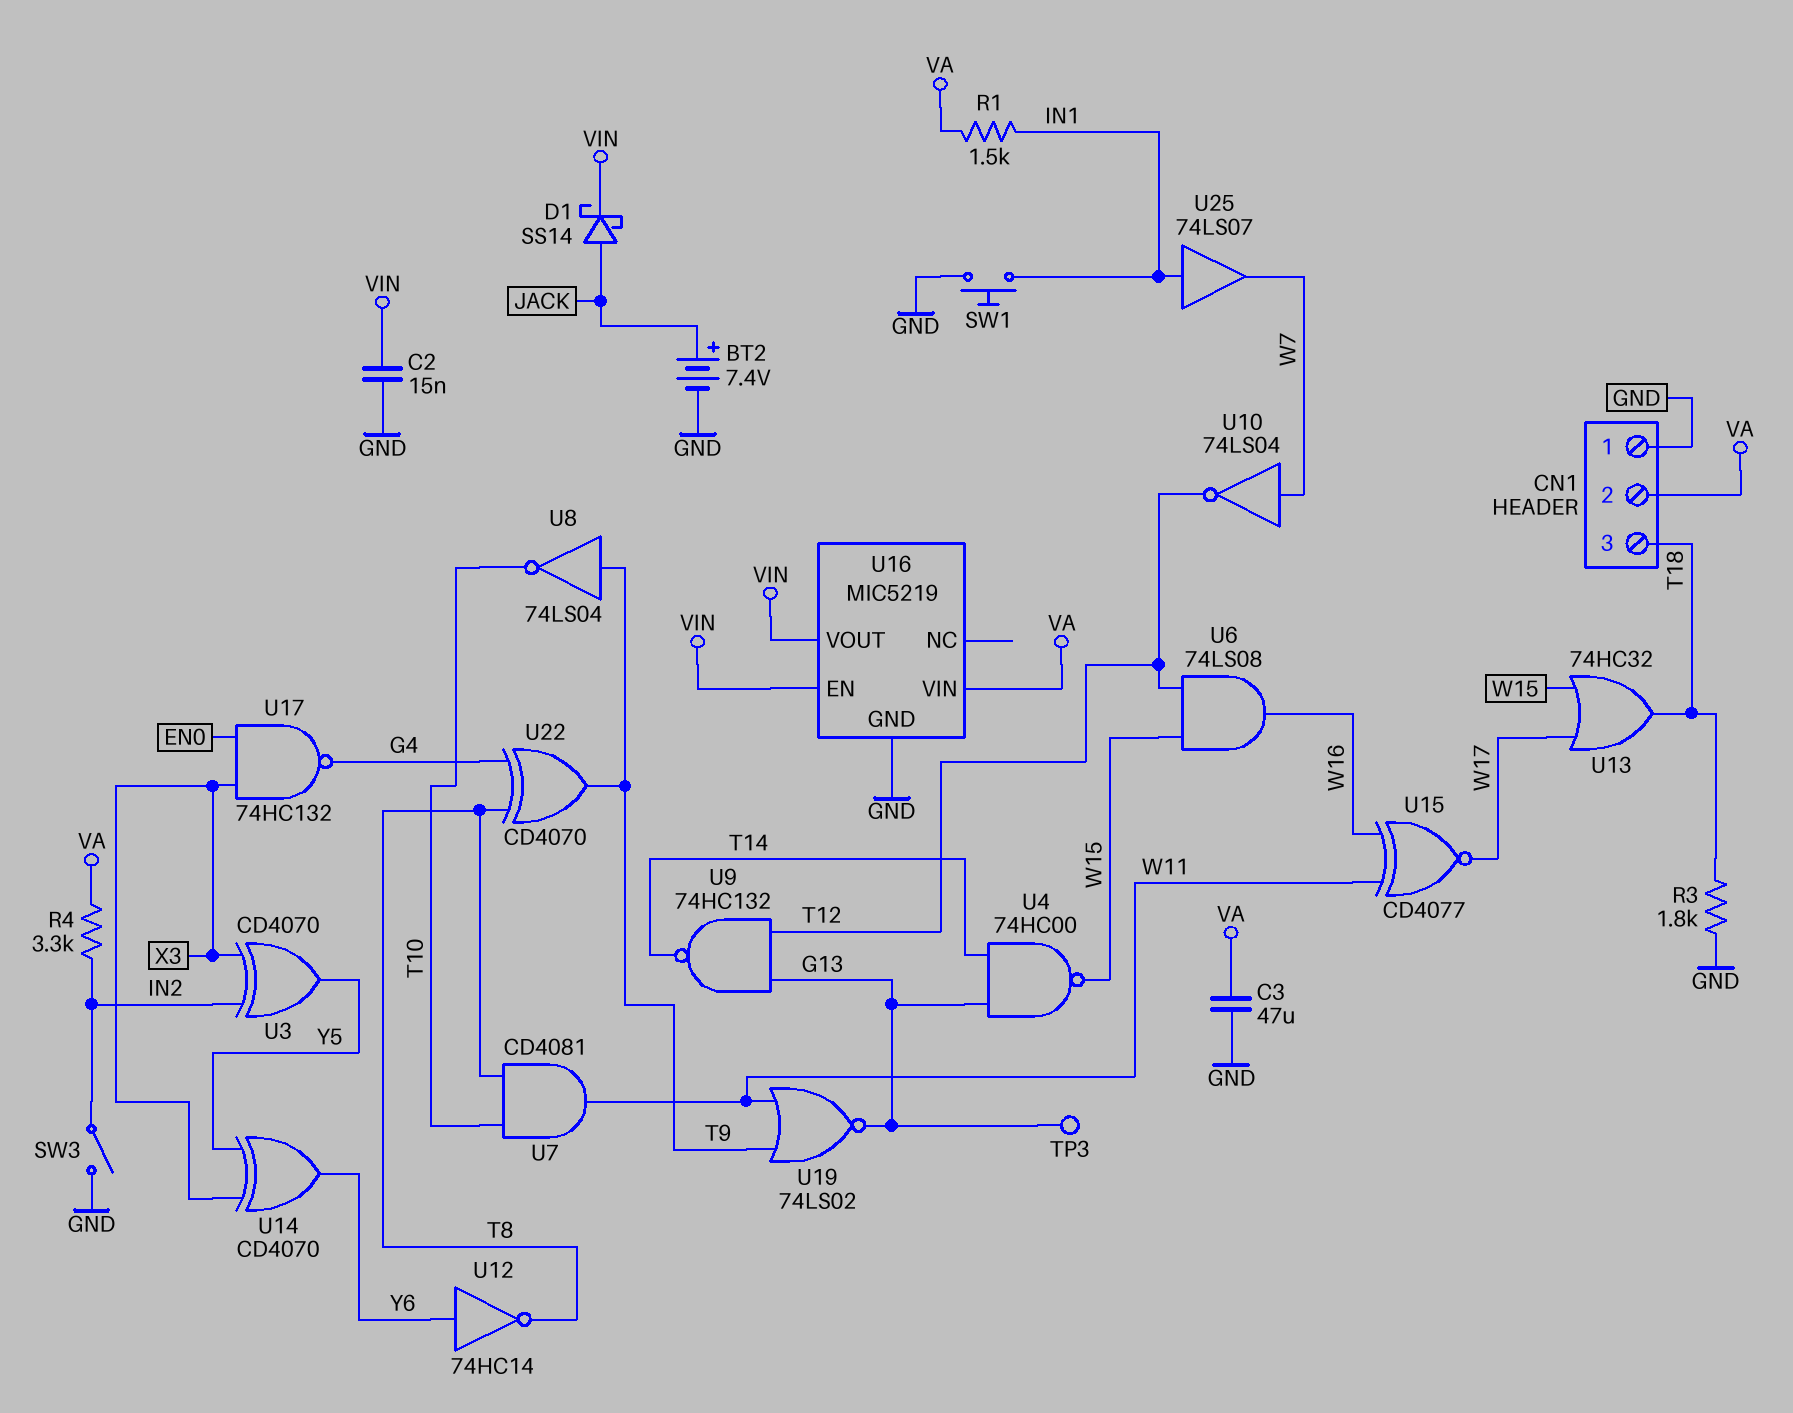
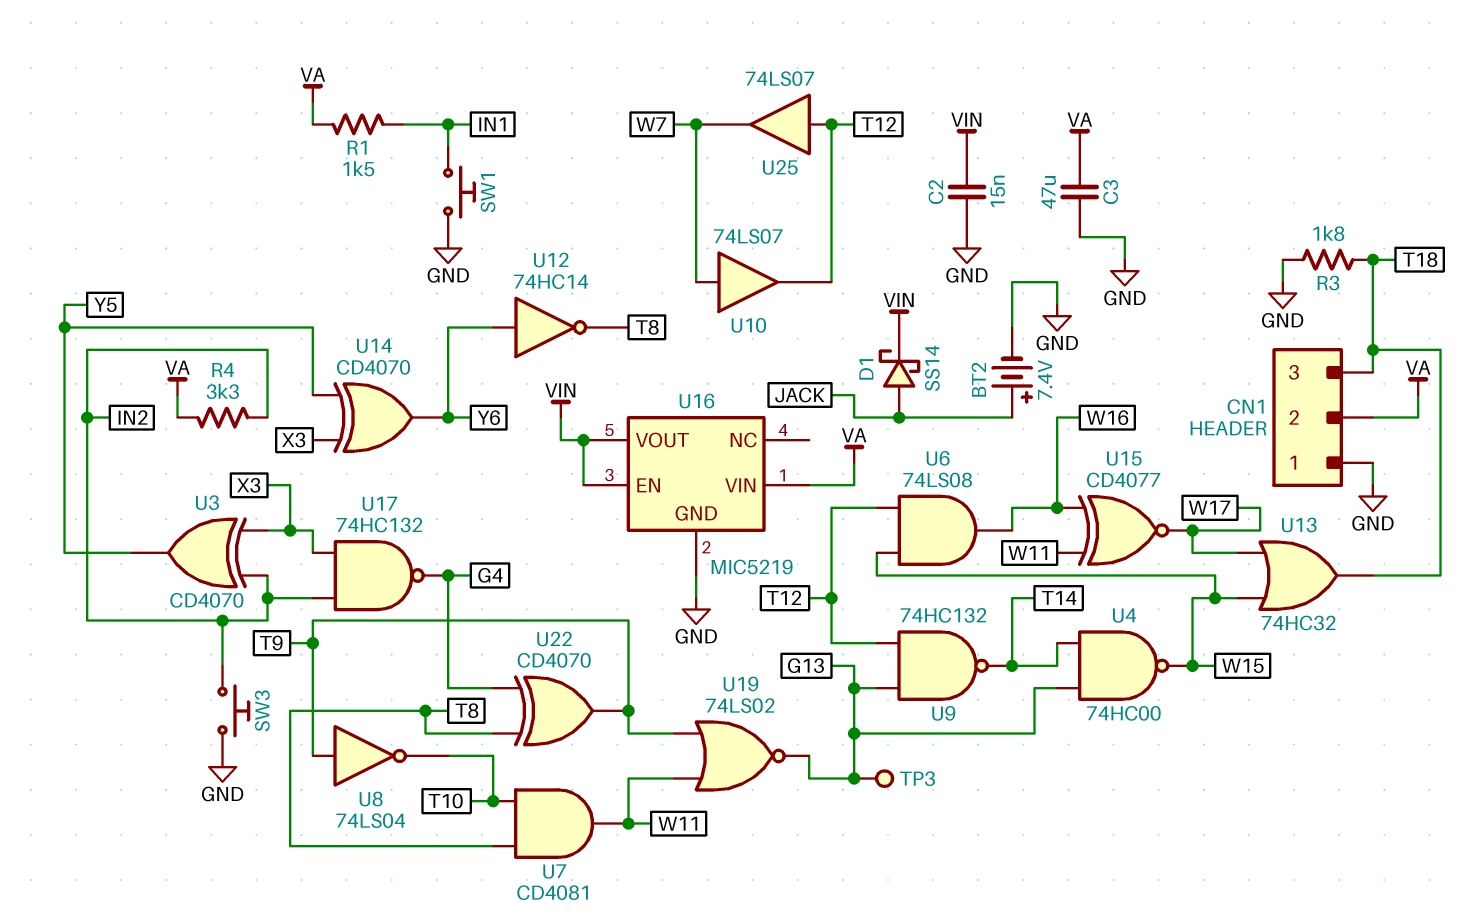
SW3: switch (GND, IN2) -> button (GND, IN2)
U10: NOT 74LS04 (in W7, out T12) -> buffer 74LS07 (in W7, out T12)
U17: NAND 74HC132 (in EN0, in X3, out G4) -> NAND 74HC132 (in IN2, in X3, out G4)
U25: buffer 74LS07 (in IN1, out W7) -> buffer 74LS07 (in T12, out W7)

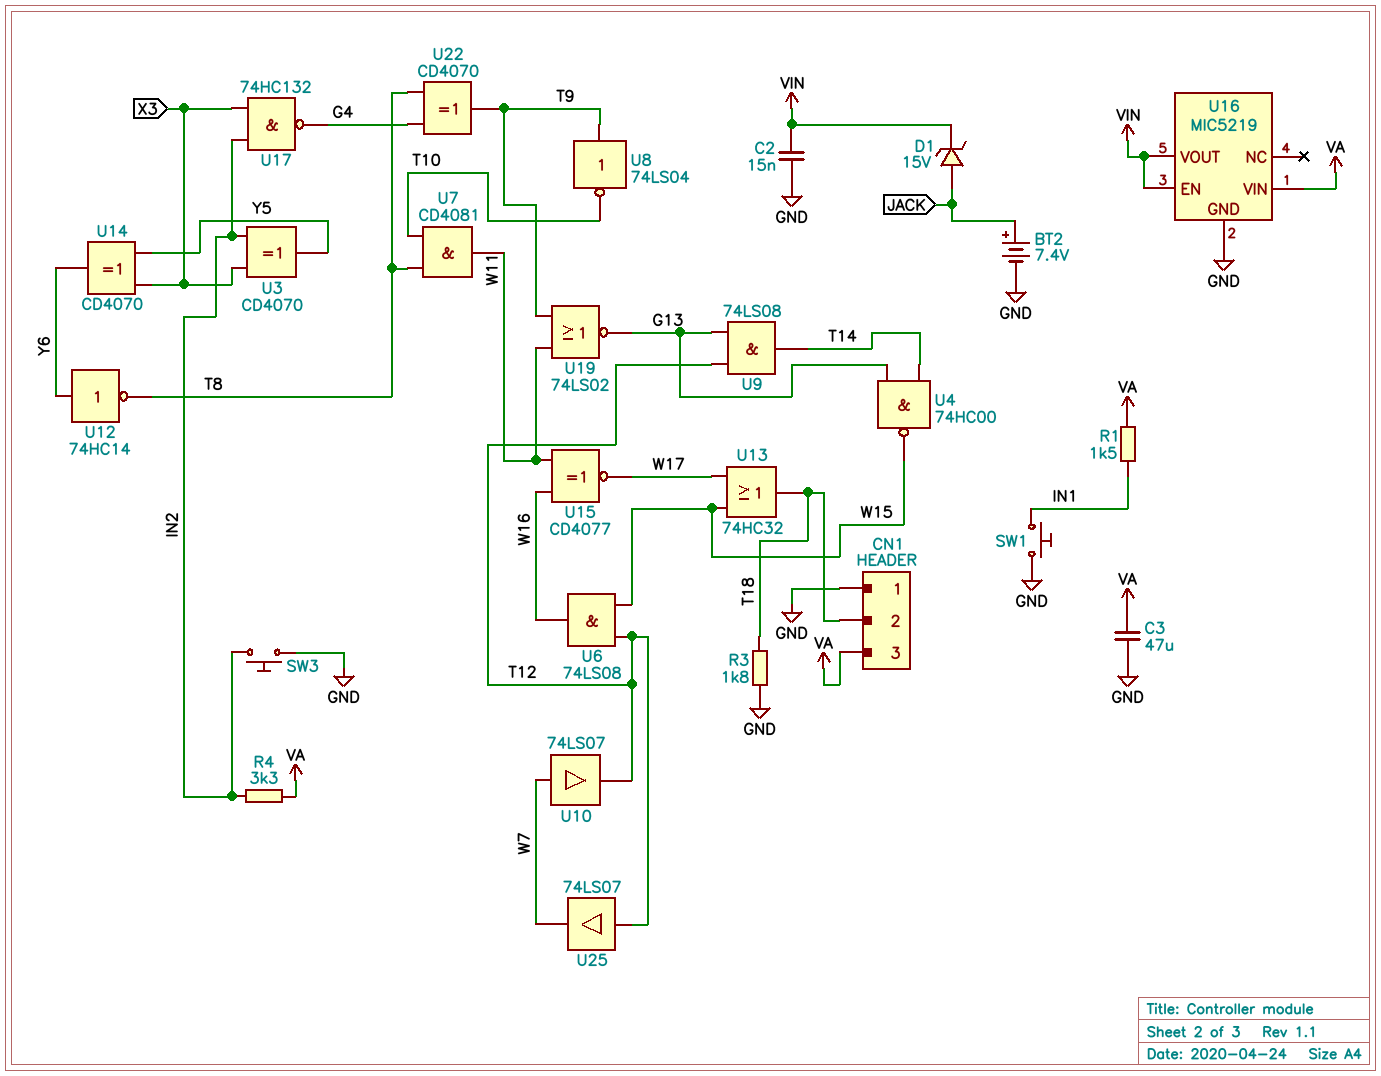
CN1 pin 2: VA -> T18
CN1 pin 3: T18 -> VA
D1: schottky SS14 (A JACK, K VIN) -> zener 15V (A JACK, K VIN)
TP3: test point (G13) -> none
U9: NAND 74HC132 (in G13, in T12, out T14) -> AND 74LS08 (in G13, in T12, out T14)

